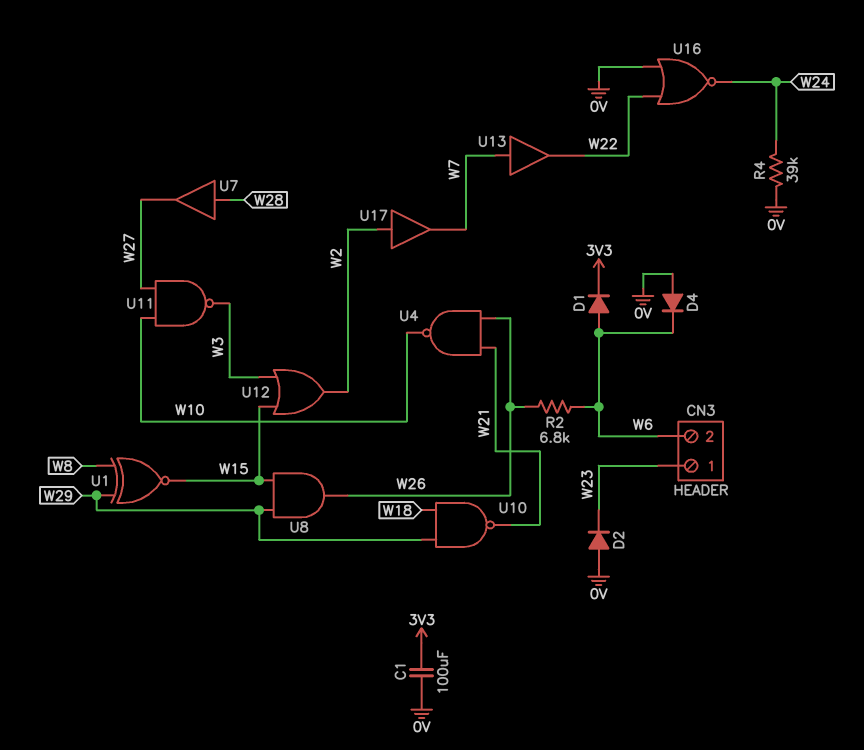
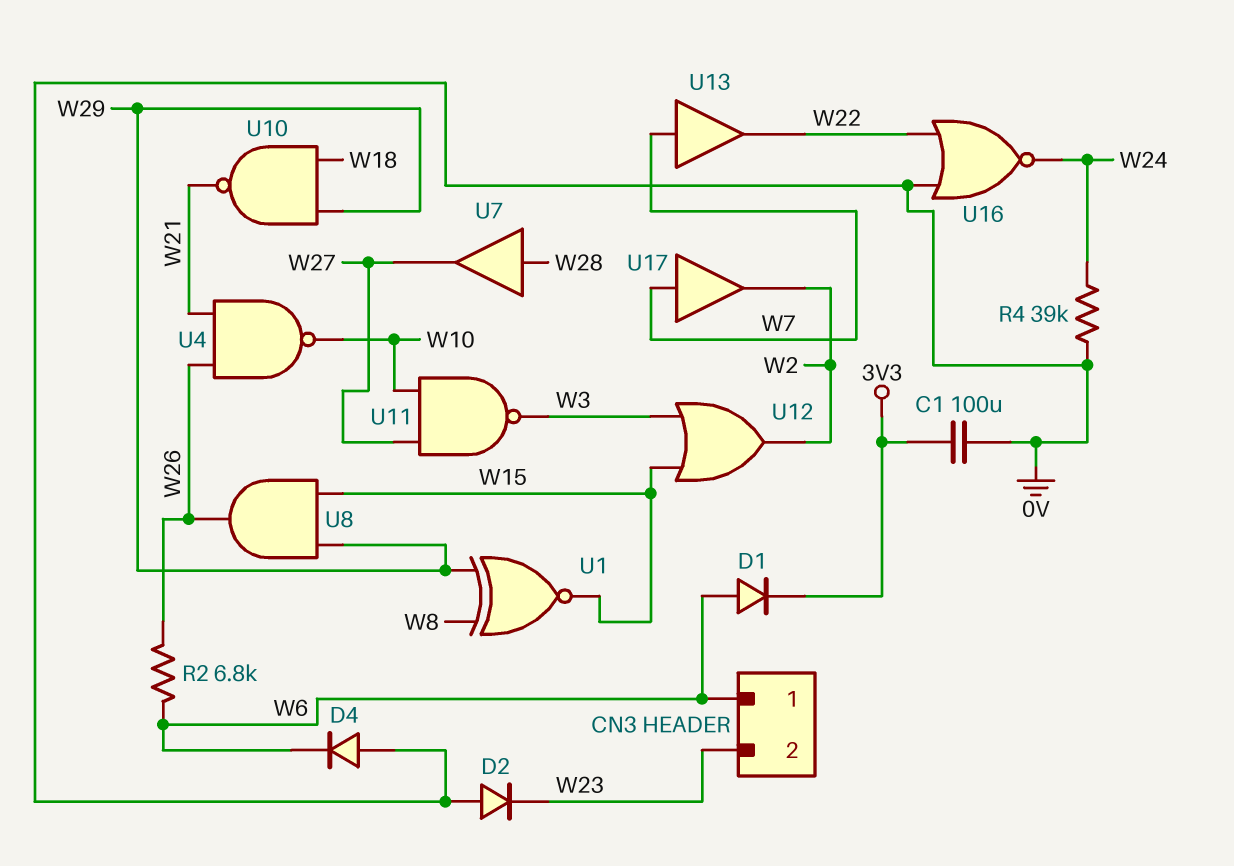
CN3 pin 1: W23 -> W6
CN3 pin 2: W6 -> W23
U17: buffer (in W2, out W7) -> buffer (in W7, out W2)

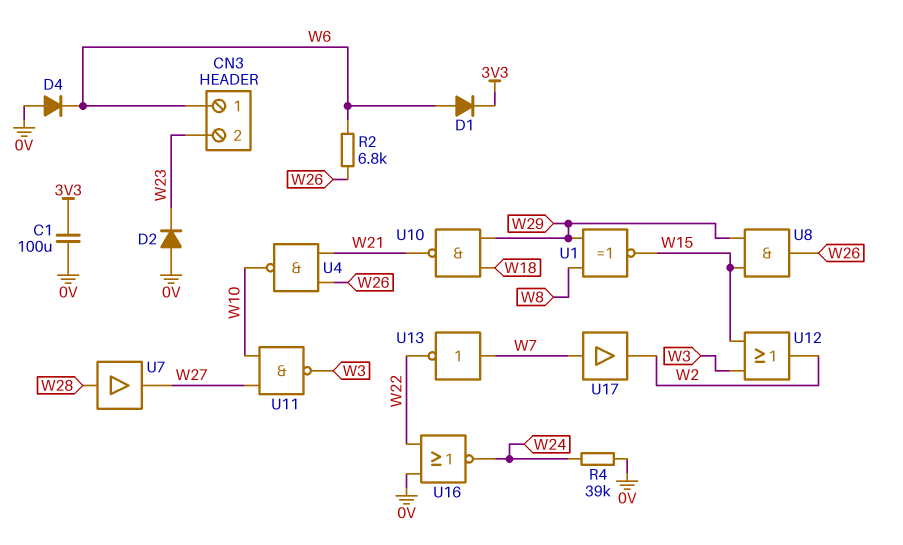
U13: buffer (in W7, out W22) -> NOT (in W7, out W22)

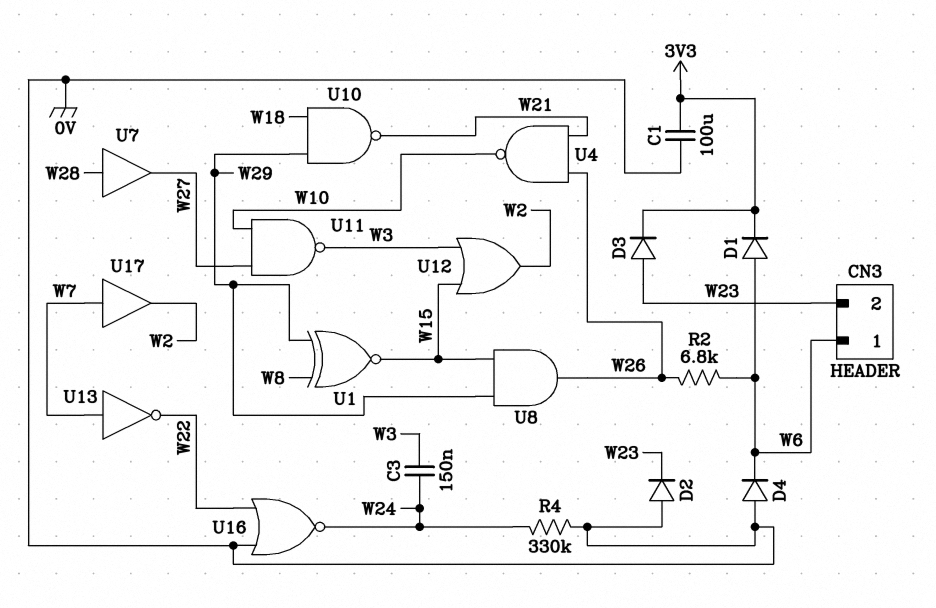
C3: none -> 150nF (W3, W24)
D3: none -> diode (A W23, K 3V3)
R4: 39k (0V, W24) -> 330k (0V, W24)

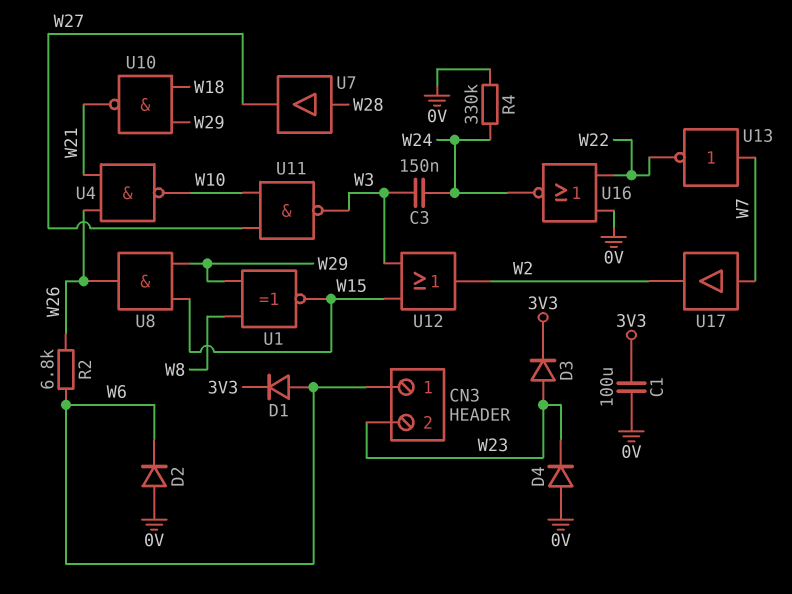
D2: diode (A 0V, K W23) -> diode (A 0V, K W6)
D4: diode (A 0V, K W6) -> diode (A 0V, K W23)

